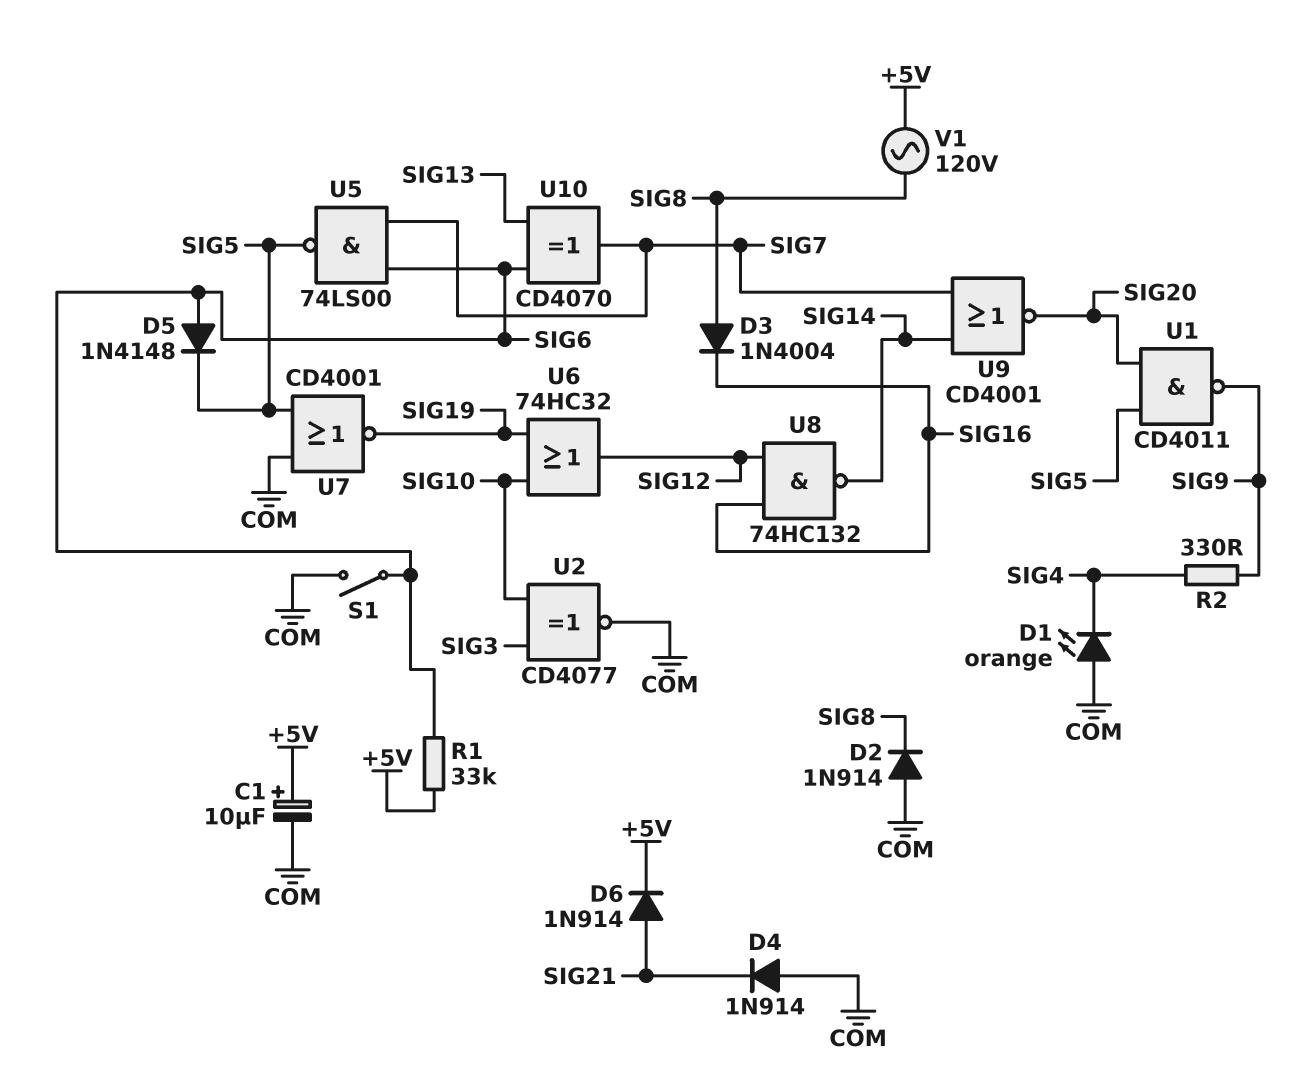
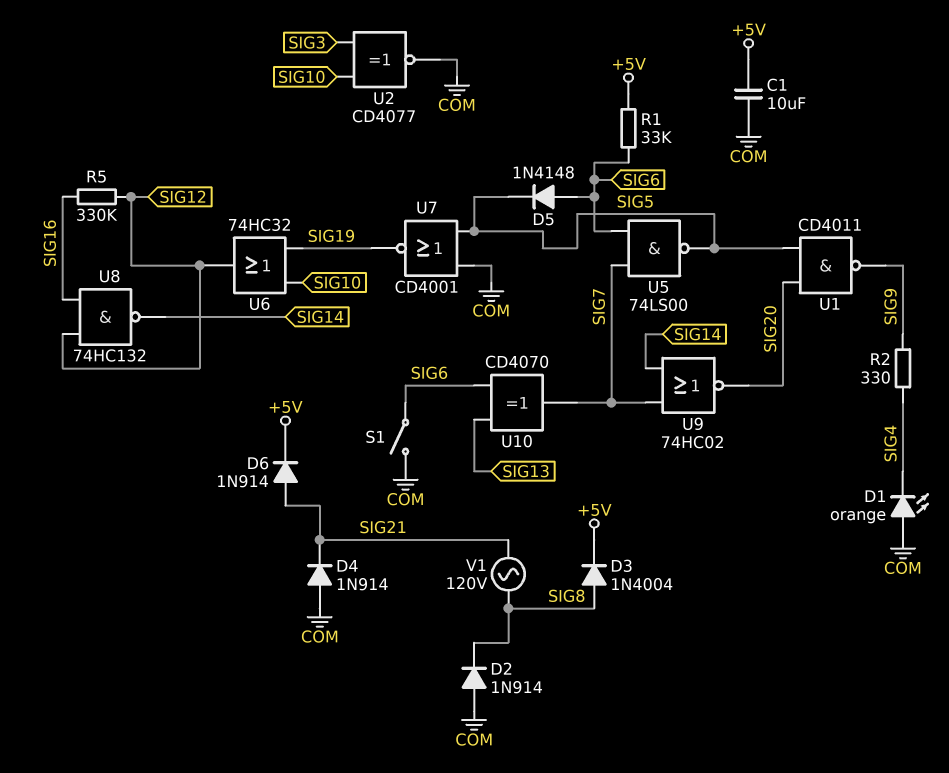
C1: 10uF (plus +5V, minus COM) -> 10uF (+5V, COM)
D3: diode 1N4004 (A SIG8, K SIG16) -> diode 1N4004 (A SIG8, K +5V)
R5: none -> 330k (SIG12, SIG16)
U9: NOR CD4001 (in SIG7, in SIG14, out SIG20) -> NOR 74HC02 (in SIG7, in SIG14, out SIG20)
V1: AC 120V (+5V, SIG8) -> AC 120V (SIG8, SIG21)

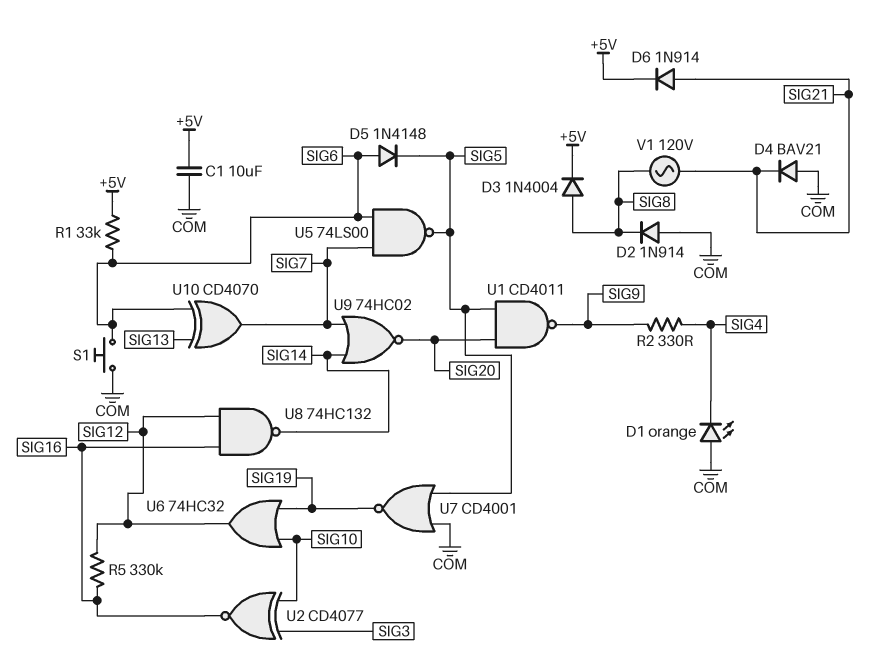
D4: diode 1N914 (A COM, K SIG21) -> diode BAV21 (A COM, K SIG21)
S1: switch (COM, SIG6) -> button (COM, SIG6)
U2: XNOR CD4077 (in SIG3, in SIG10, out COM) -> XNOR CD4077 (in SIG3, in SIG10, out SIG16)

